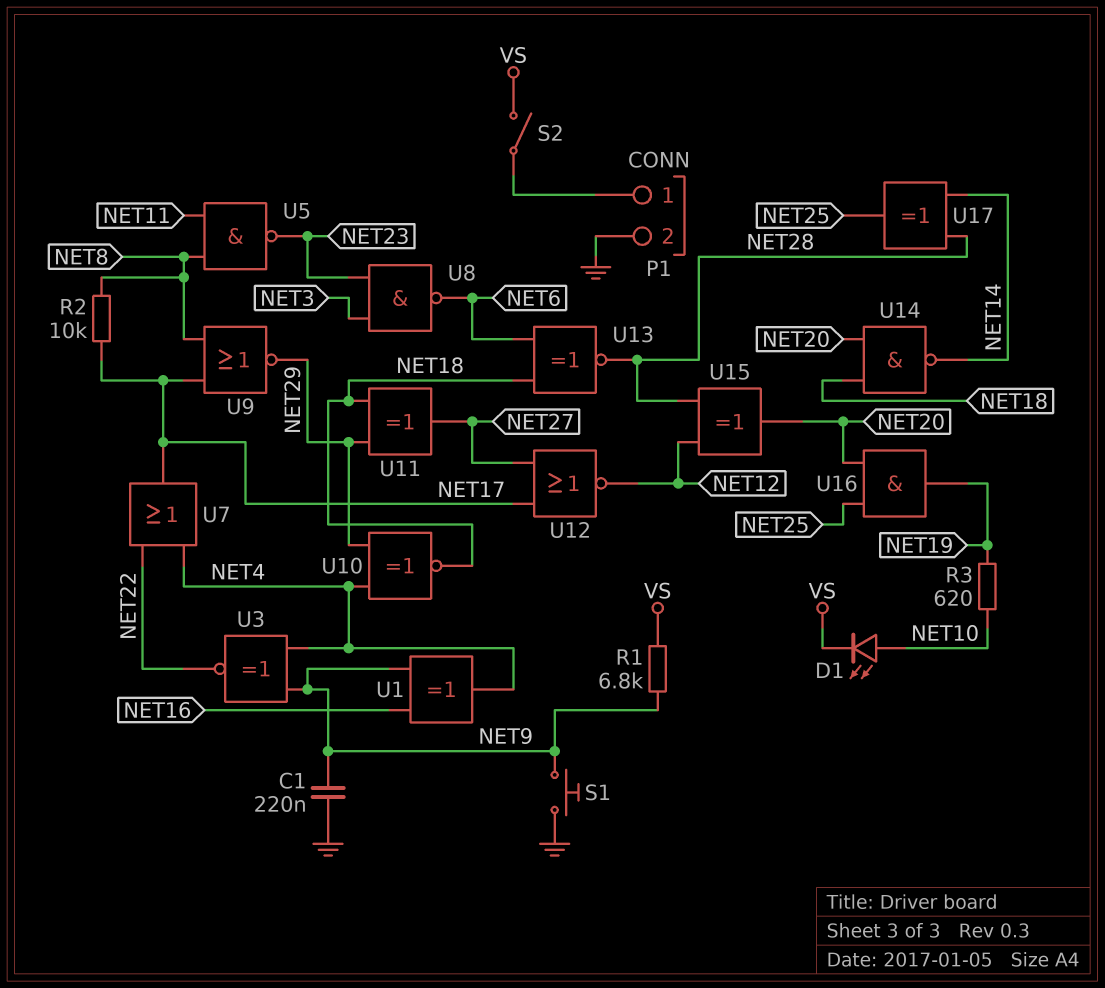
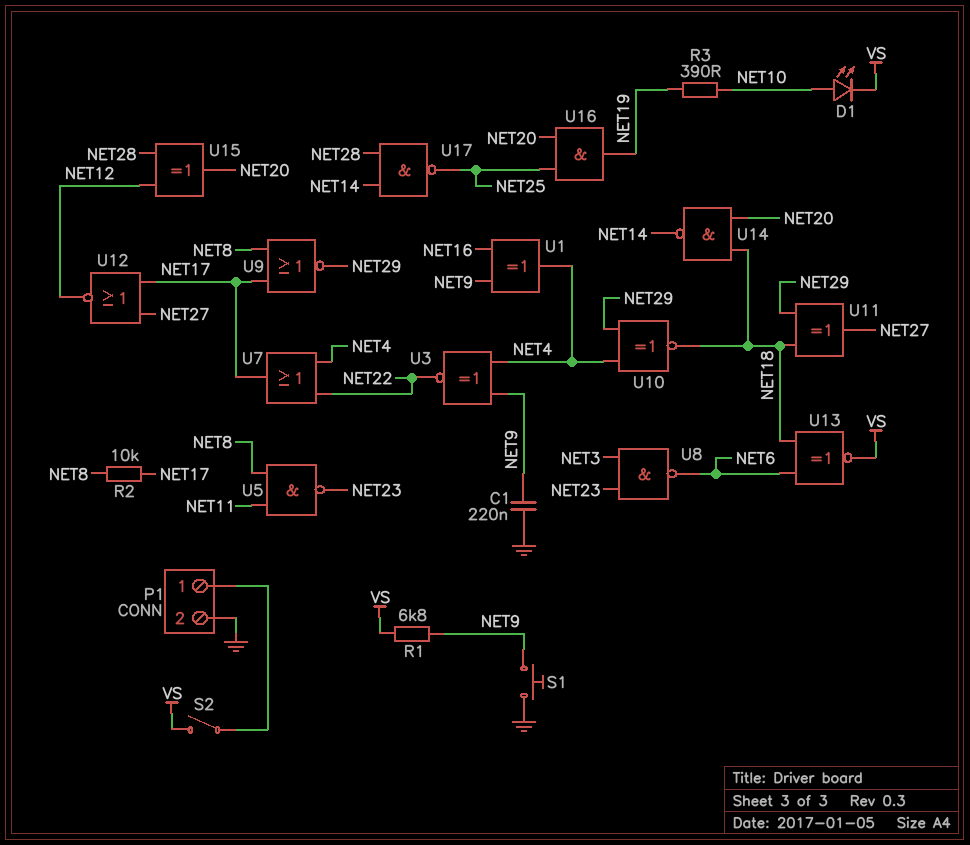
R3: 620 (NET10, NET19) -> 390 (NET10, NET19)
U13: XNOR (in NET6, in NET18, out NET28) -> XNOR (in NET6, in NET18, out VS)
U17: XOR (in NET14, in NET28, out NET25) -> NAND (in NET14, in NET28, out NET25)

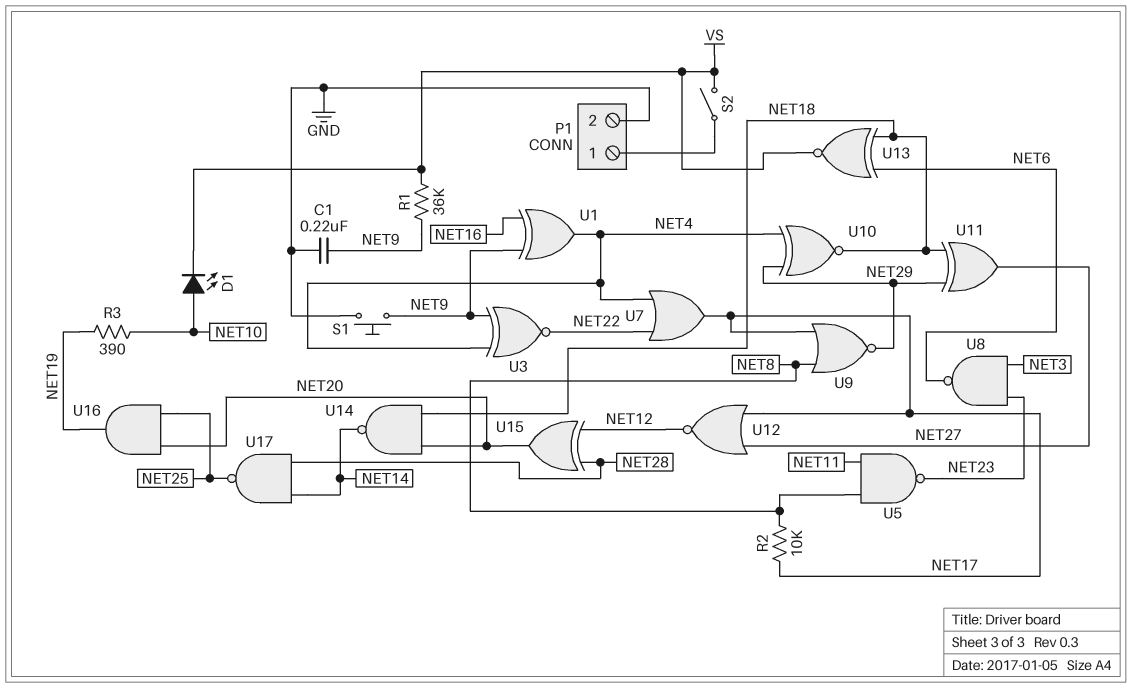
R1: 6.8k (NET9, VS) -> 36k (NET9, VS)

